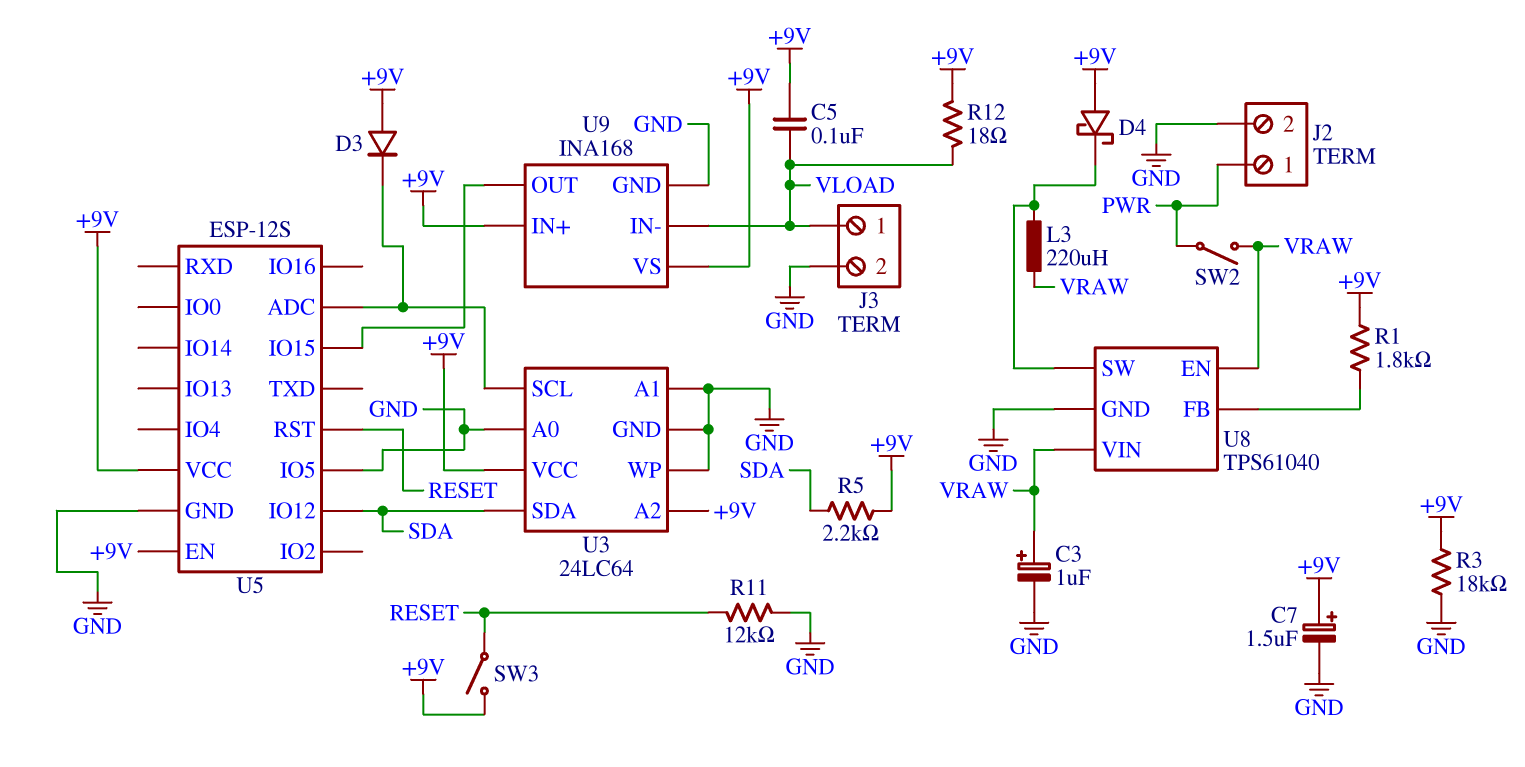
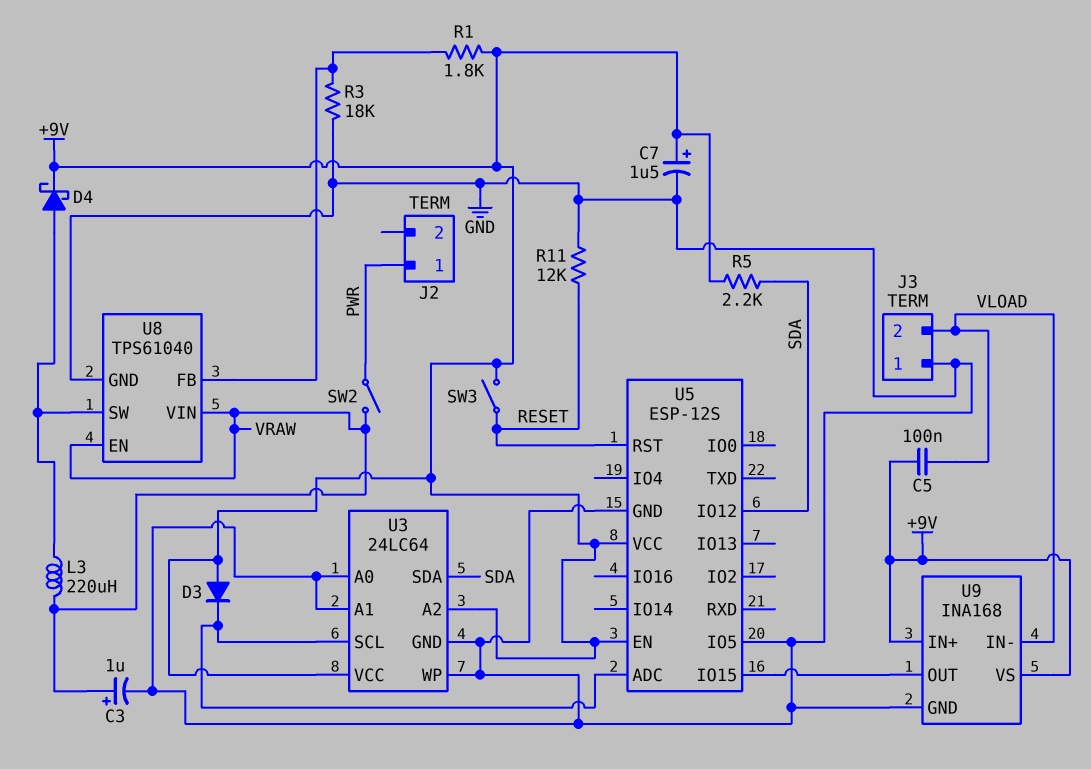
D4: schottky (A +9V, K U8/SW) -> schottky (A U8/SW, K +9V)
J2 pin 2: GND -> none
J3 pin 1: VLOAD -> GND
J3 pin 2: GND -> VLOAD
R3: 18k (+9V, GND) -> 18k (GND, U8/FB)
R12: 18 (+9V, VLOAD) -> none

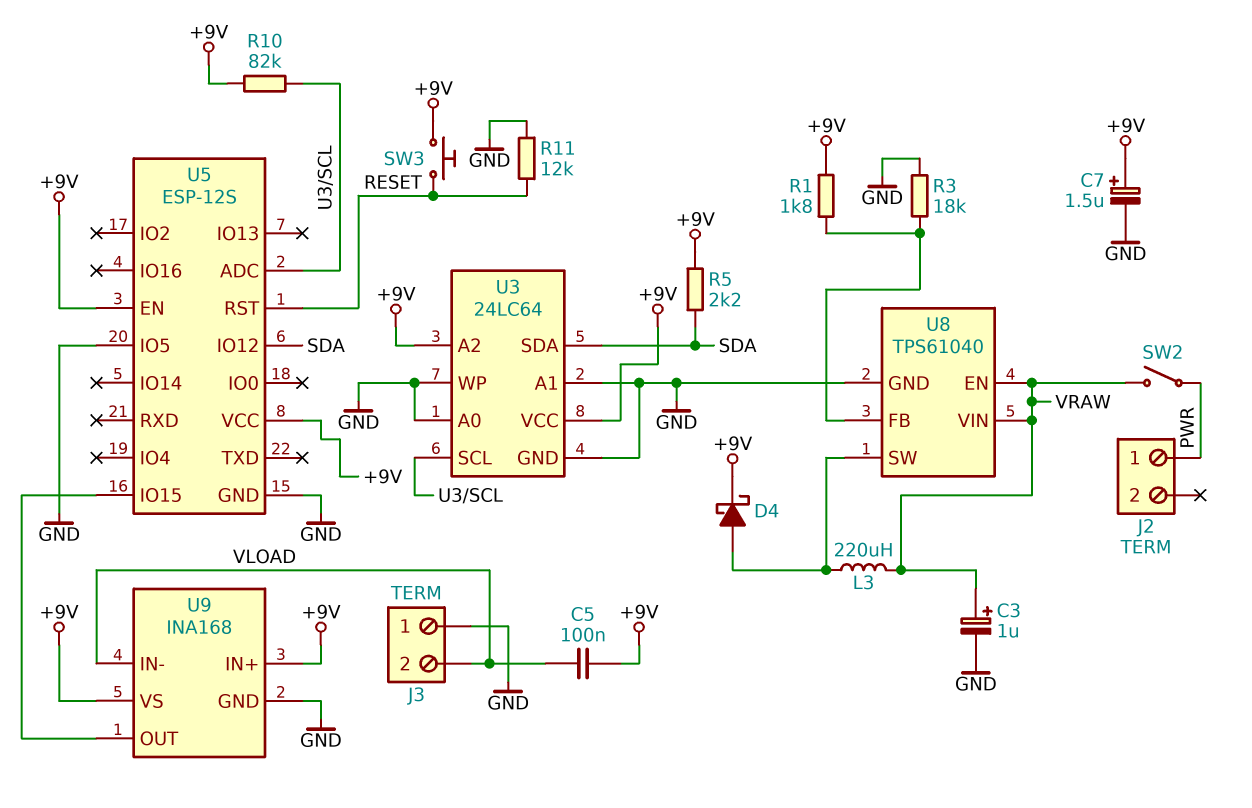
D3: diode (A +9V, K U3/SCL) -> none
R10: none -> 82k (+9V, U3/SCL)
SW3: switch (+9V, RESET) -> button (+9V, RESET)

